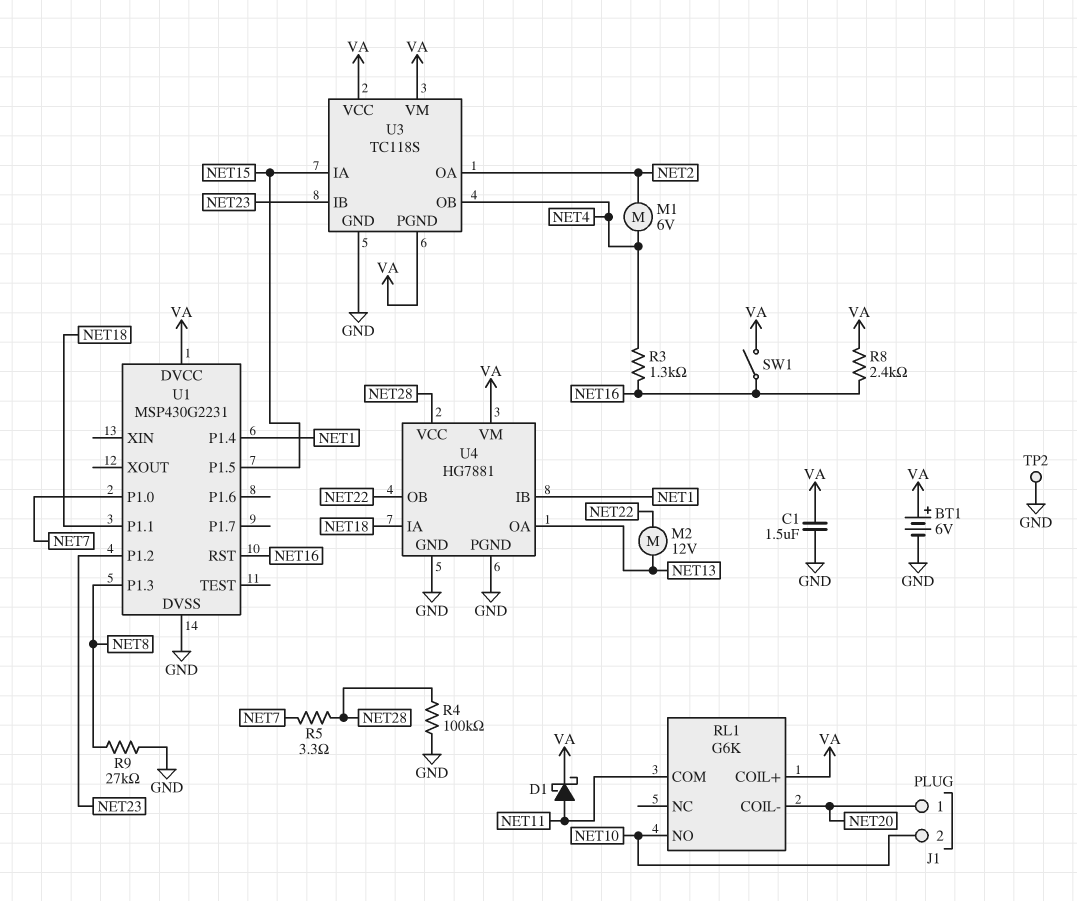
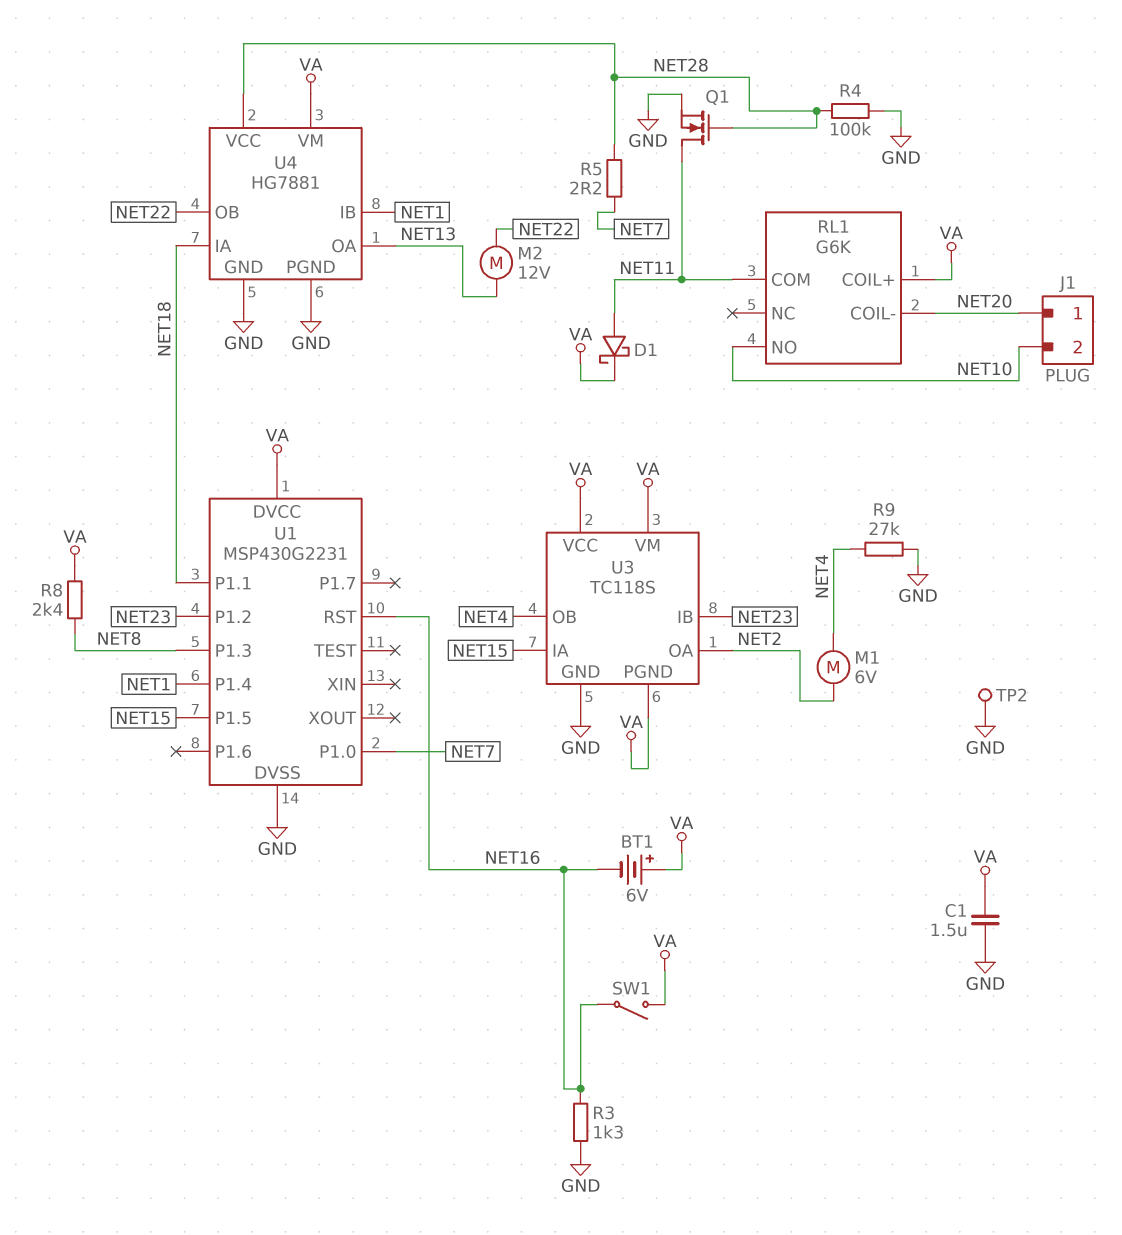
BT1: 6V (plus VA, minus GND) -> 6V (plus VA, minus NET16)
Q1: none -> NMOS (G NET28, D NET11, S GND)
R3: 1.3k (NET4, NET16) -> 1.3k (GND, NET16)
R5: 3.3 (NET7, NET28) -> 2.2 (NET7, NET28)
R8: 2.4k (NET16, VA) -> 2.4k (NET8, VA)
R9: 27k (GND, NET8) -> 27k (GND, NET4)

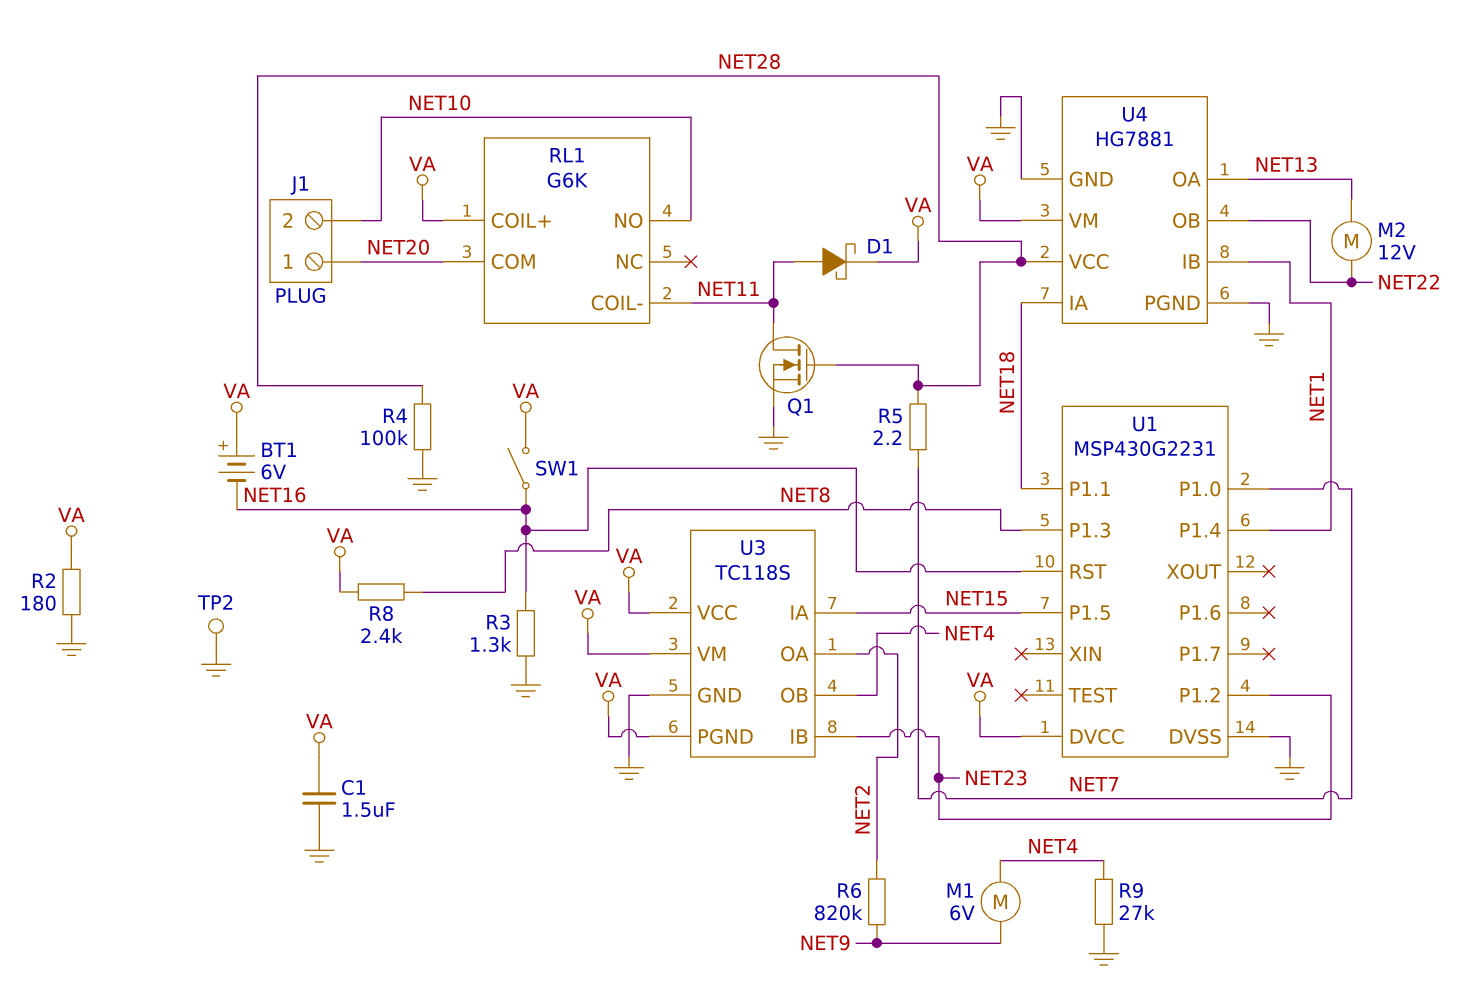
M1: motor 6V (NET2, NET4) -> motor 6V (NET4, NET9)
R2: none -> 180 (GND, VA)
R6: none -> 820k (NET2, NET9)
RL1 pin COIL-: NET20 -> NET11
RL1 pin COM: NET11 -> NET20

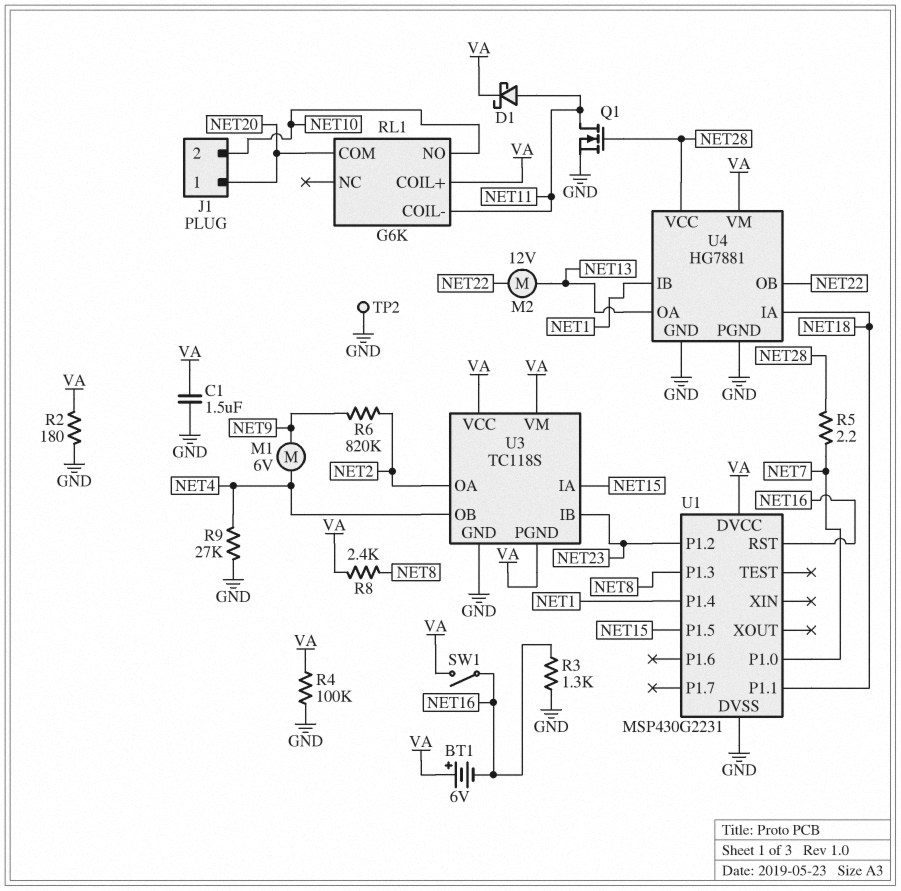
R4: 100k (GND, NET28) -> 100k (GND, VA)

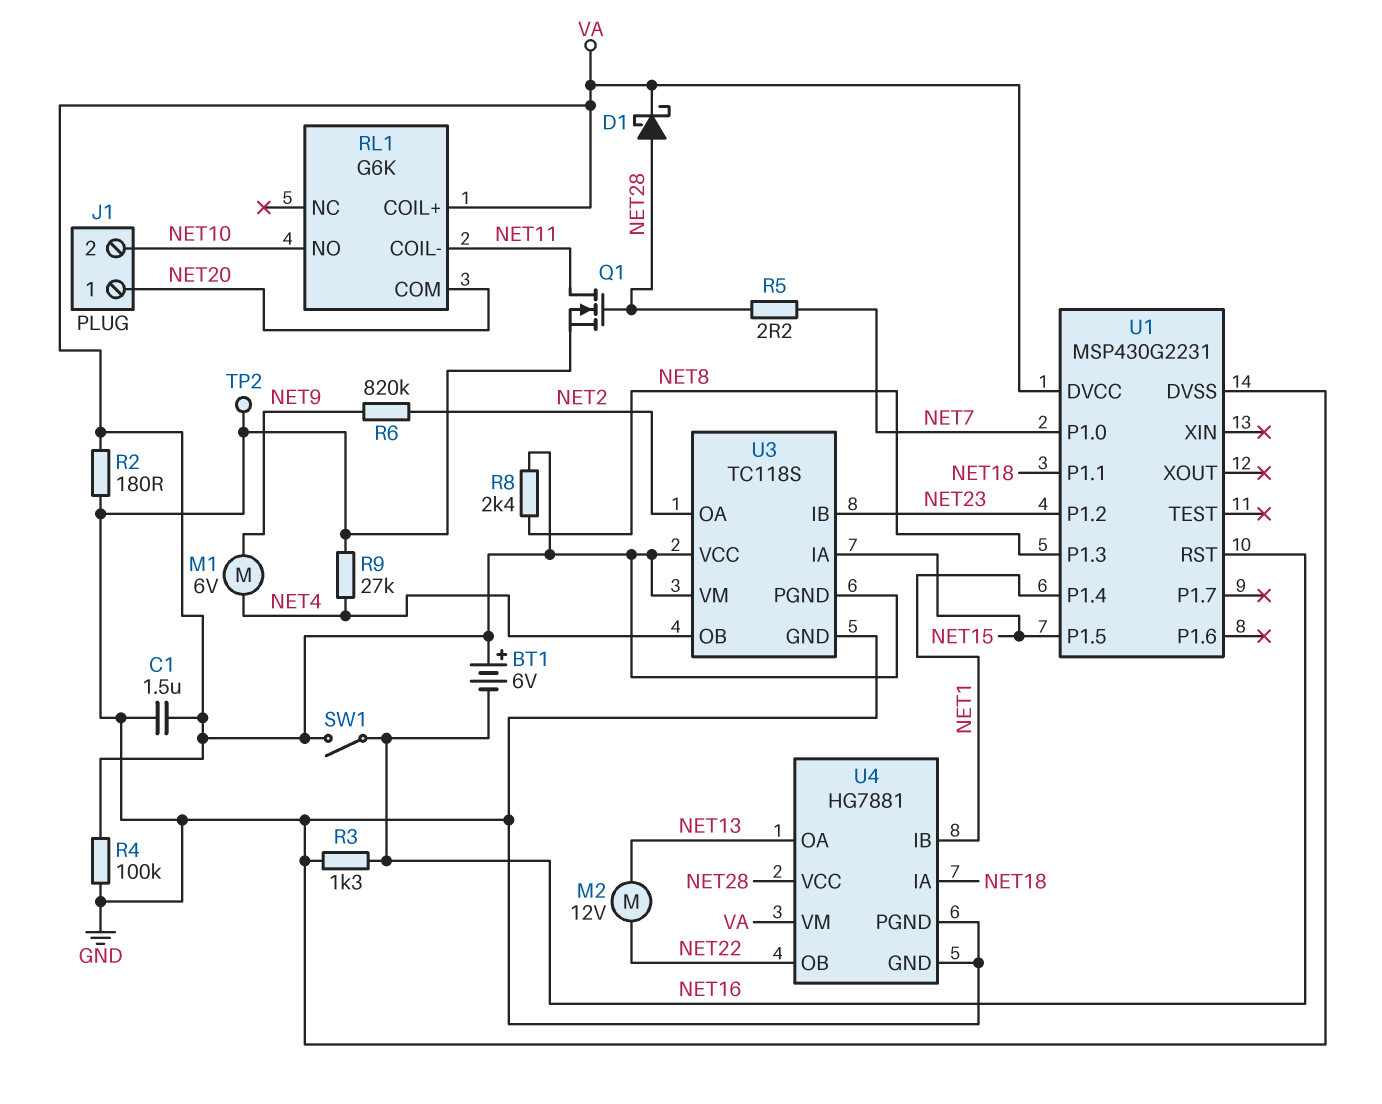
D1: schottky (A NET11, K VA) -> schottky (A NET28, K VA)

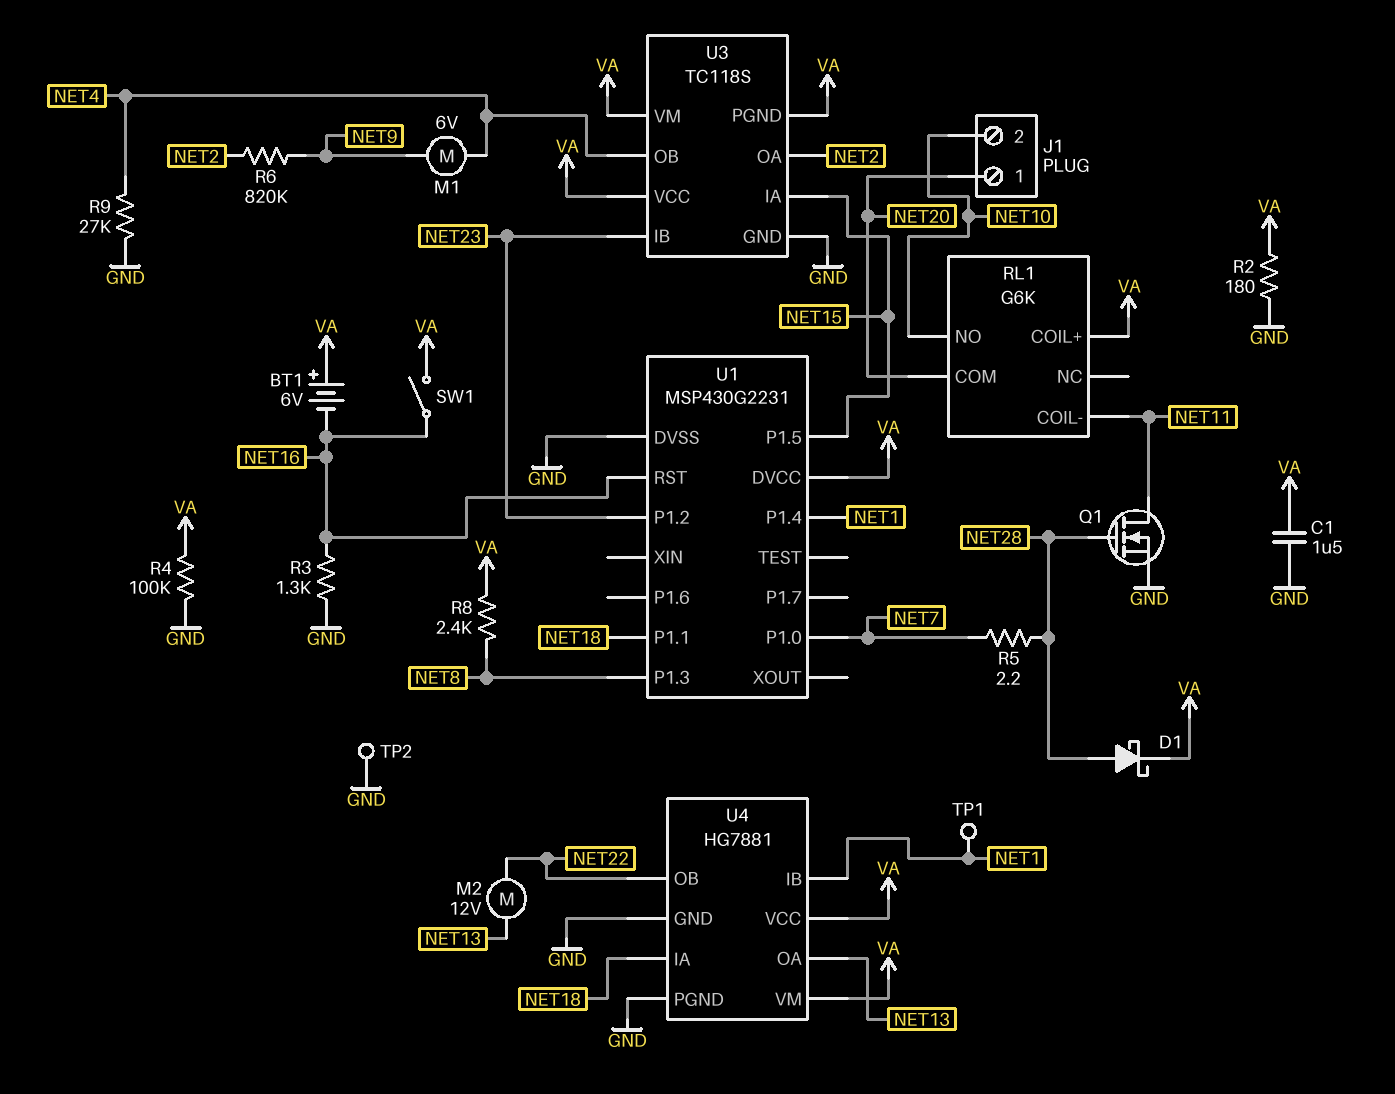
TP1: none -> test point (NET1)
U4 pin VCC: NET28 -> VA

